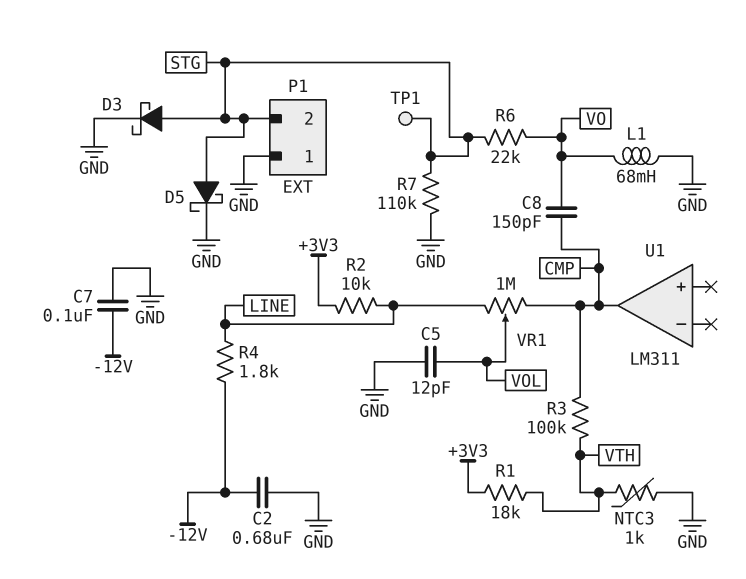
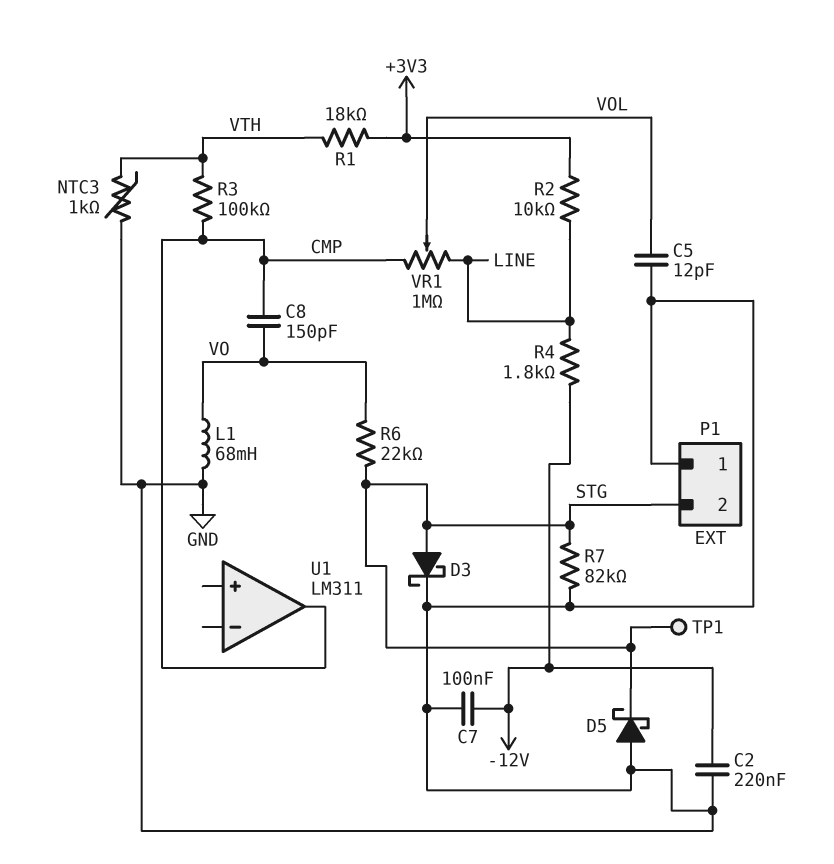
C2: 680nF (-12V, GND) -> 220nF (-12V, GND)
D5: schottky (A STG, K GND) -> schottky (A GND, K STG)
R7: 110k (GND, STG) -> 82k (GND, STG)

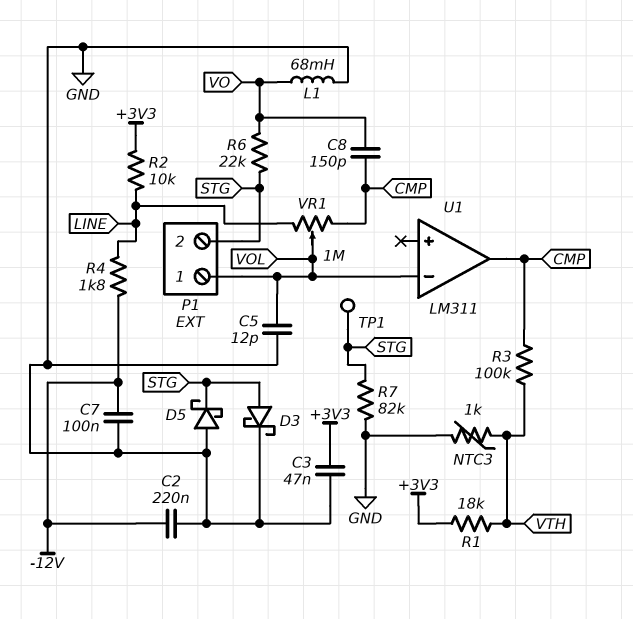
C3: none -> 47nF (+3V3, GND)
P1 pin 1: GND -> VOL
U1 pin in-: none -> VOL

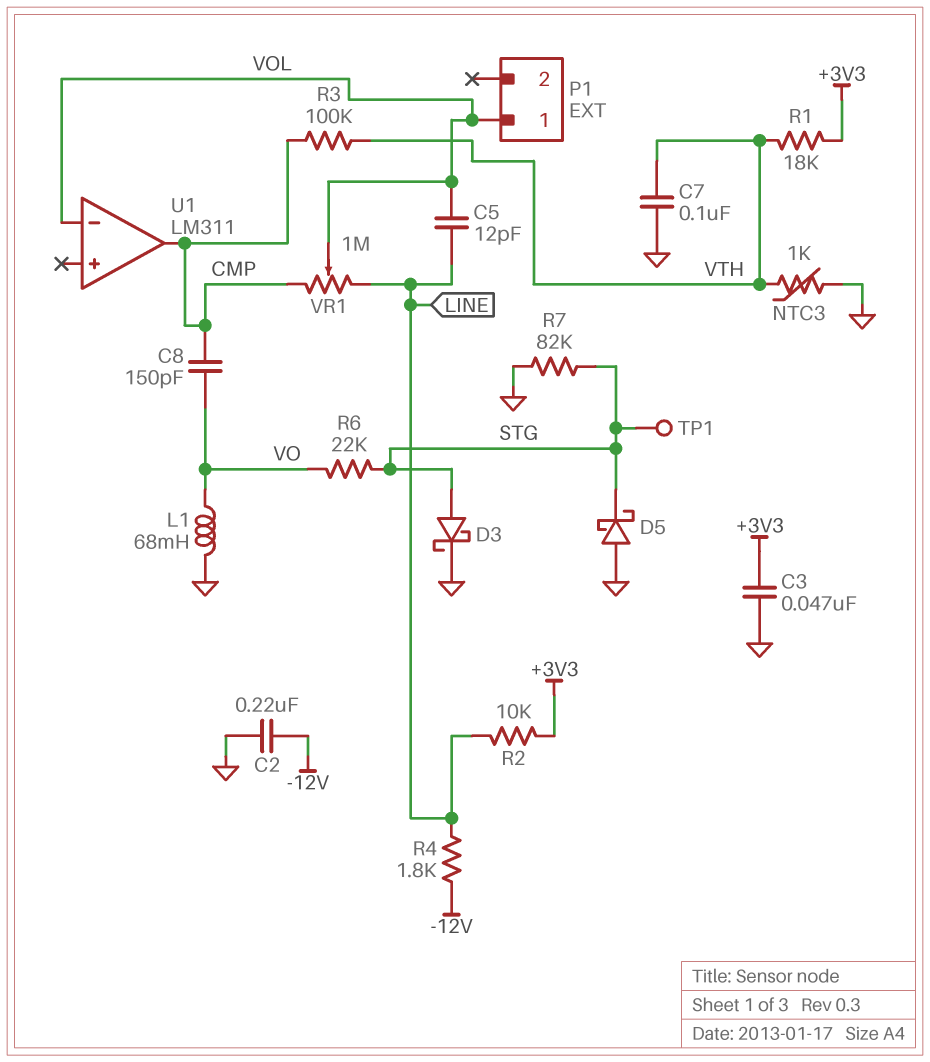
C5: 12pF (GND, VOL) -> 12pF (LINE, VOL)
C7: 100nF (-12V, GND) -> 100nF (GND, VTH)
P1 pin 2: STG -> none

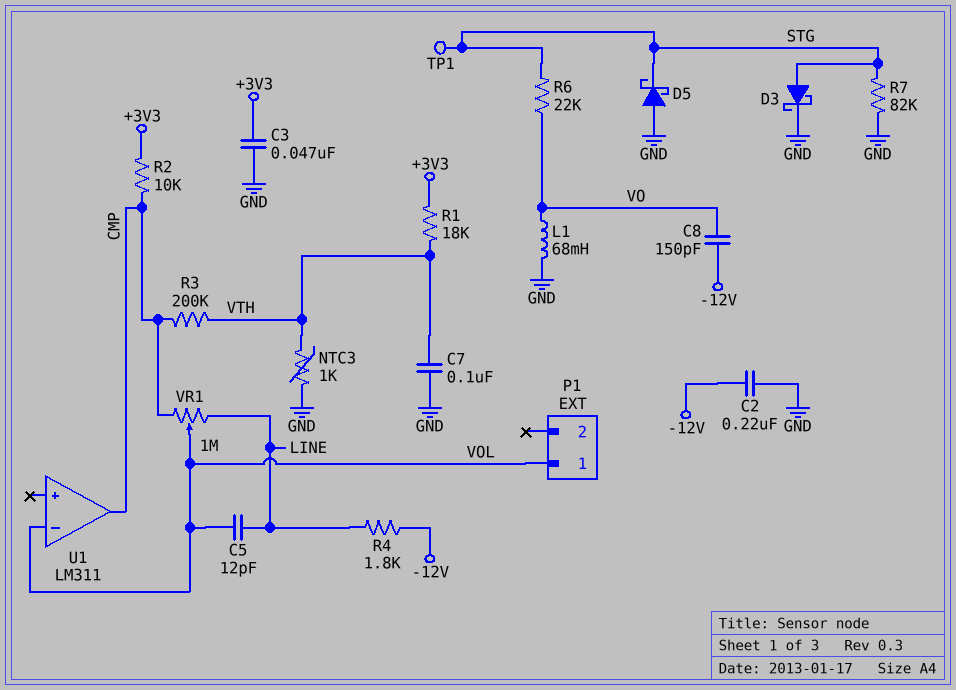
C8: 150pF (CMP, VO) -> 150pF (-12V, VO)
R2: 10k (+3V3, LINE) -> 10k (+3V3, CMP)
R3: 100k (CMP, VTH) -> 200k (CMP, VTH)

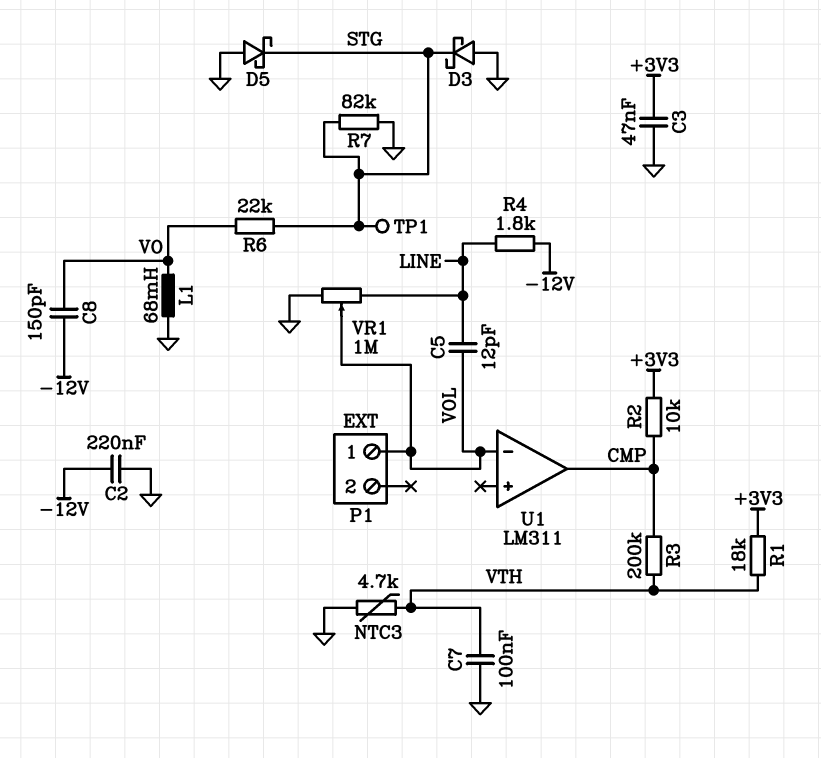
D3: schottky (A STG, K GND) -> schottky (A GND, K STG)
NTC3: 1k (GND, VTH) -> 4.7k (GND, VTH)
VR1: 1M (CMP, LINE, wiper VOL) -> 1M (GND, LINE, wiper VOL)

